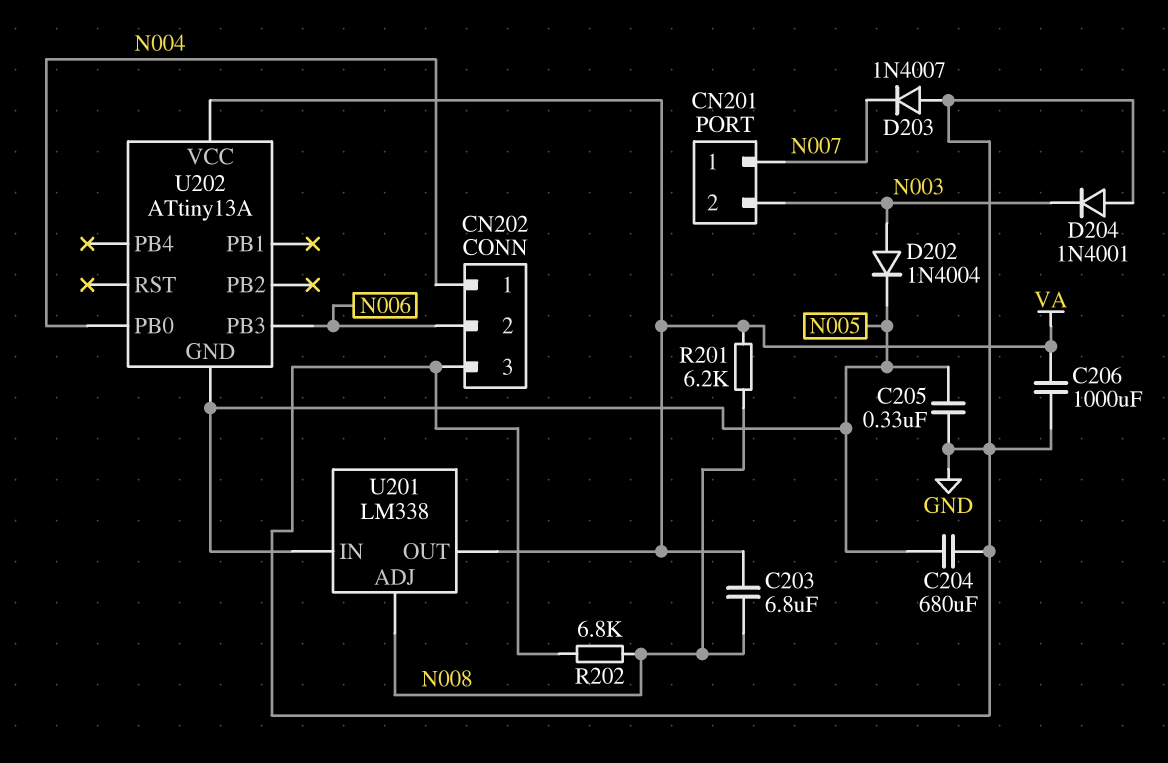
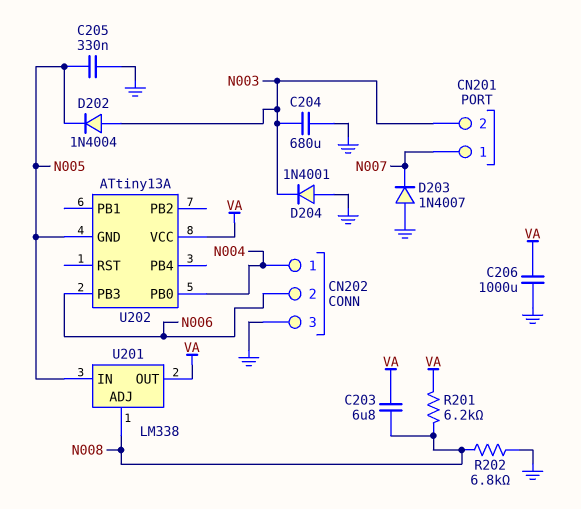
C204: 680uF (GND, N005) -> 680uF (GND, N003)

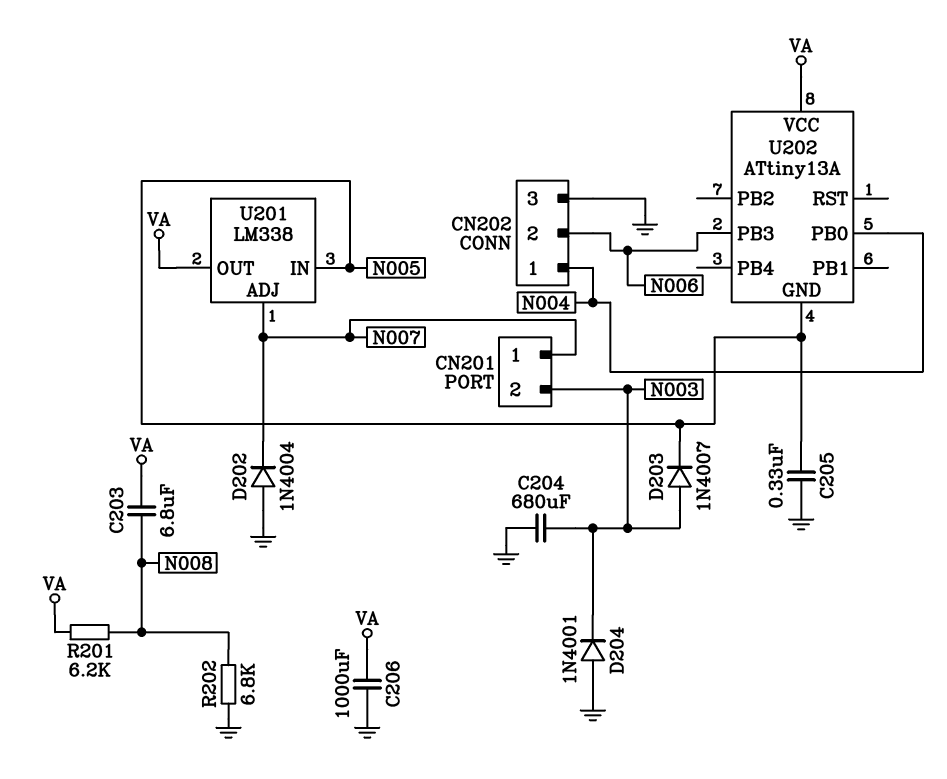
D202: diode 1N4004 (A N003, K N005) -> diode 1N4004 (A GND, K N007)
D203: diode 1N4007 (A GND, K N007) -> diode 1N4007 (A N003, K N005)
U201 pin ADJ: N008 -> N007

